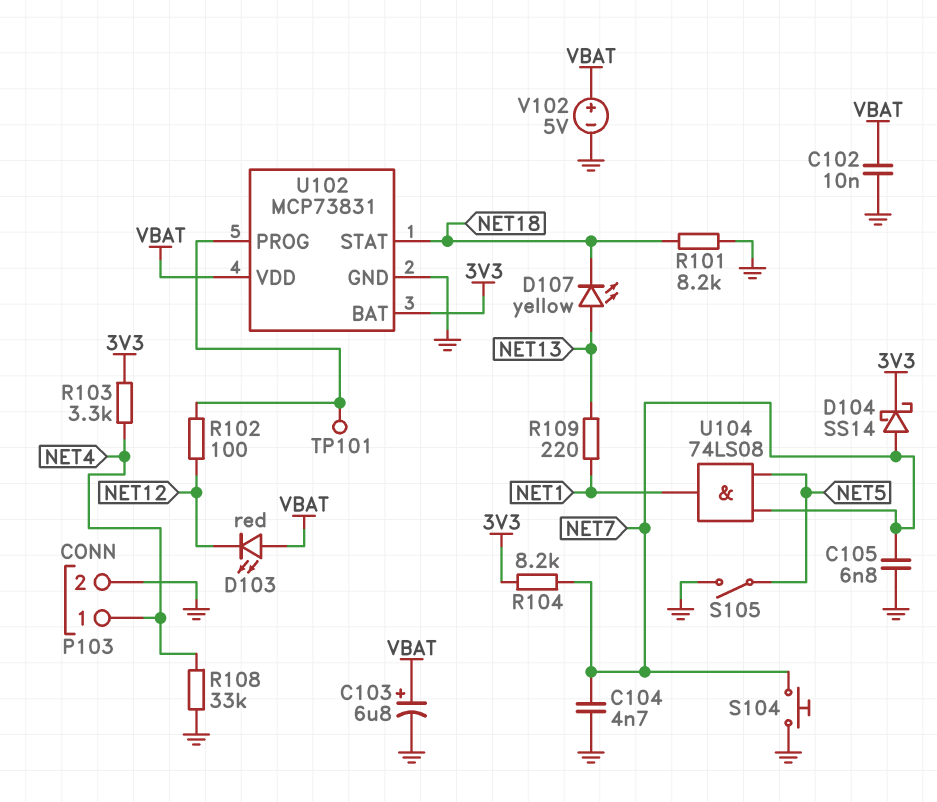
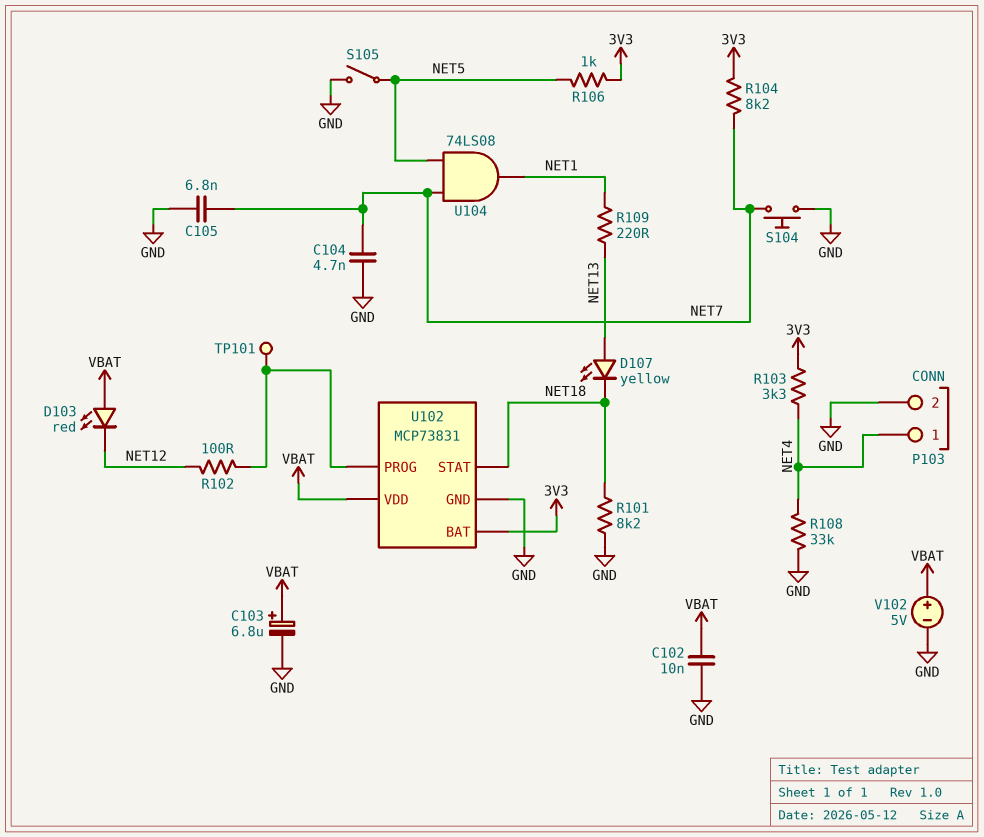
D104: schottky SS14 (A NET7, K 3V3) -> none
R106: none -> 1k (3V3, NET5)

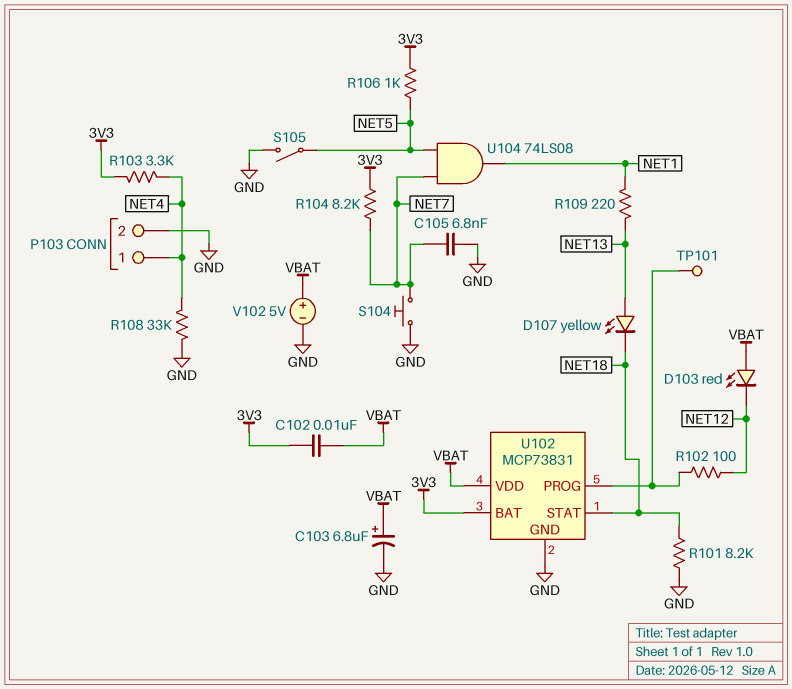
C102: 10nF (GND, VBAT) -> 10nF (3V3, VBAT)
C104: 4.7nF (GND, NET7) -> none

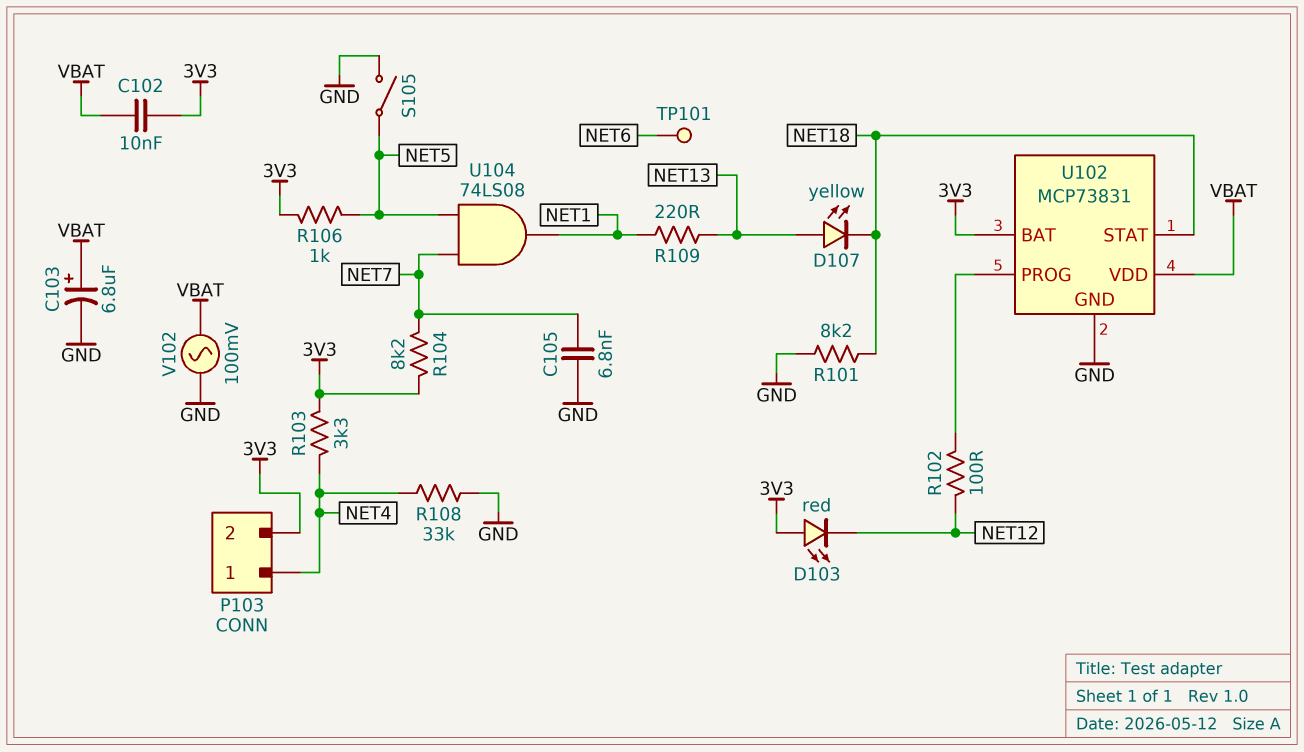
D103: LED red (A VBAT, K NET12) -> LED red (A 3V3, K NET12)
P103 pin 2: GND -> 3V3
S104: button (GND, NET7) -> none
TP101: test point (U102/PROG) -> test point (NET6)
V102: 5V (plus VBAT, minus GND) -> AC 100mV (GND, VBAT)

